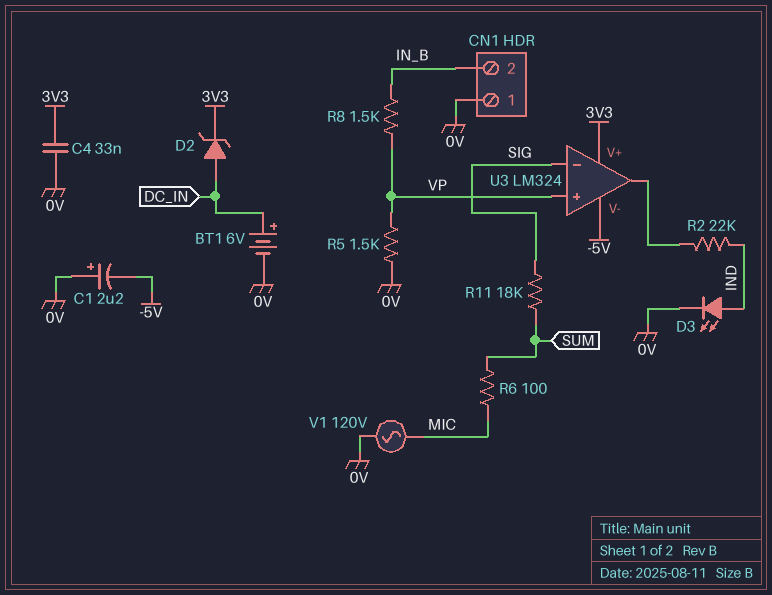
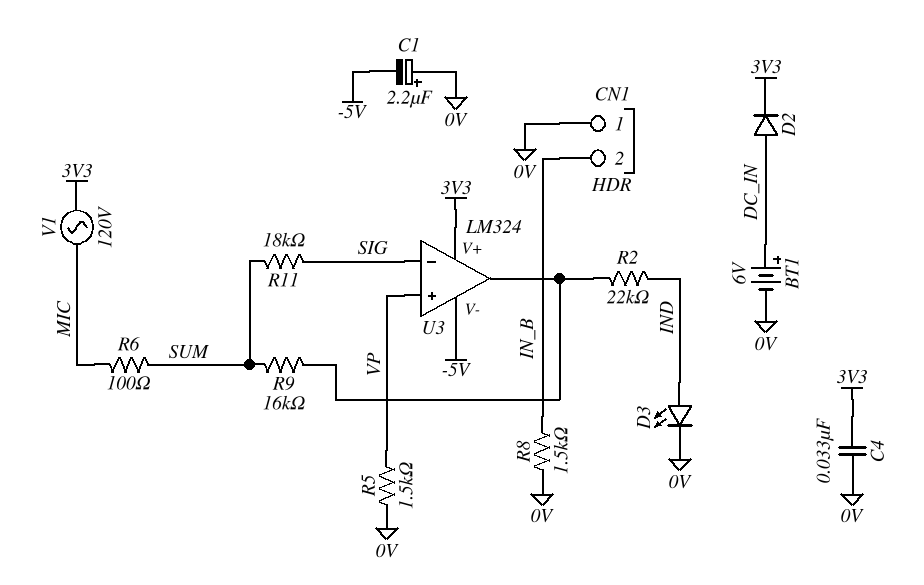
D2: zener (A DC_IN, K 3V3) -> diode (A DC_IN, K 3V3)
R8: 1.5k (IN_B, VP) -> 1.5k (0V, IN_B)
R9: none -> 16k (SUM, U3/out)
V1: AC 120V (0V, MIC) -> AC 120V (3V3, MIC)

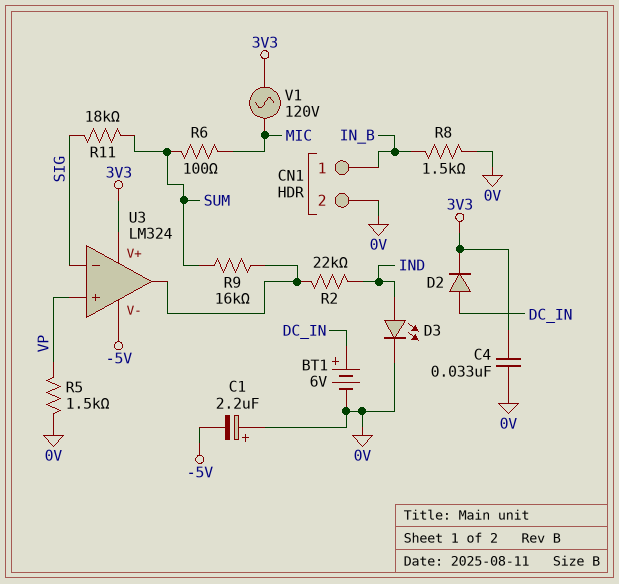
CN1 pin 1: 0V -> IN_B
CN1 pin 2: IN_B -> 0V

